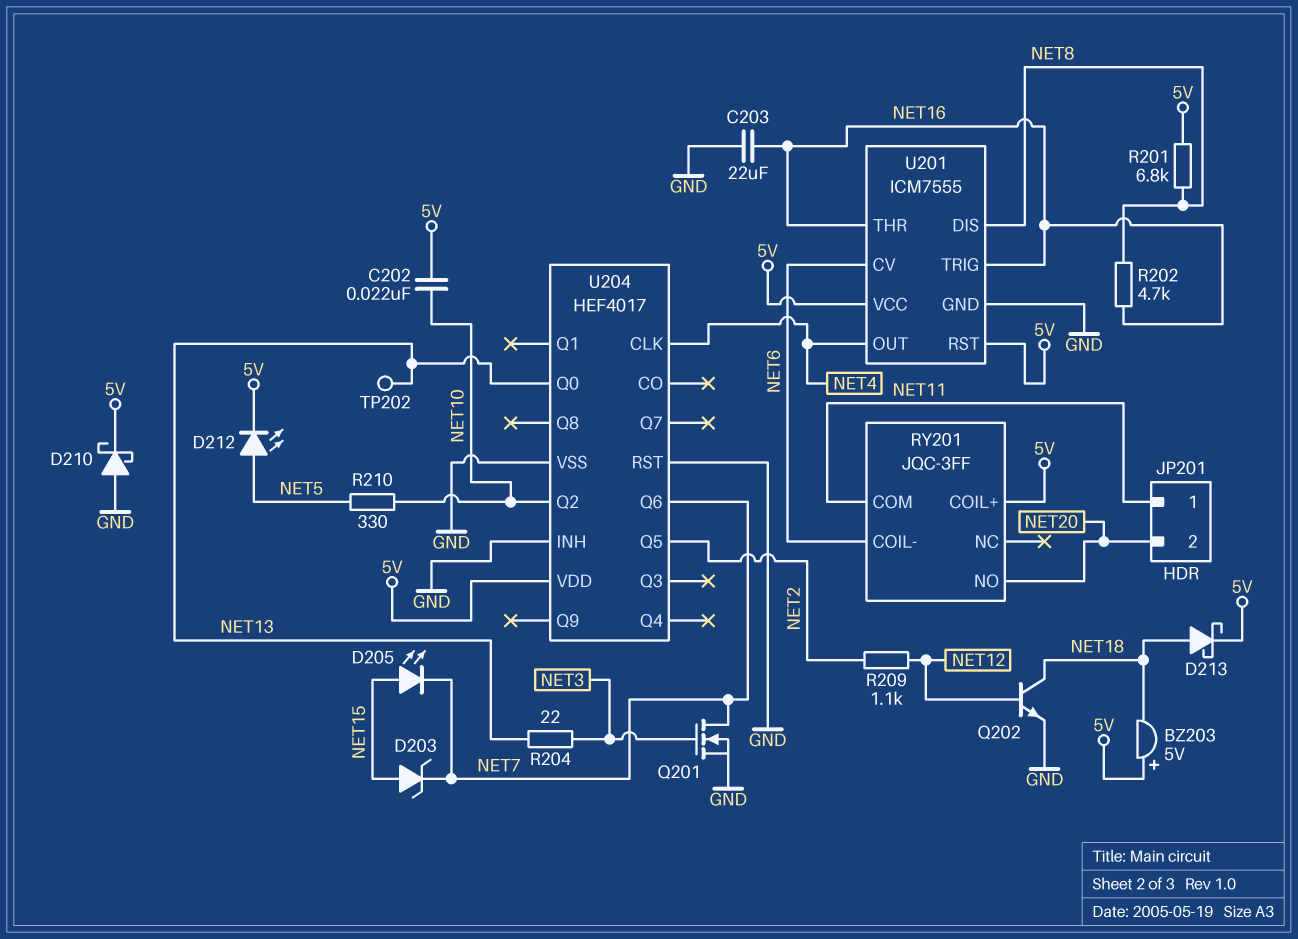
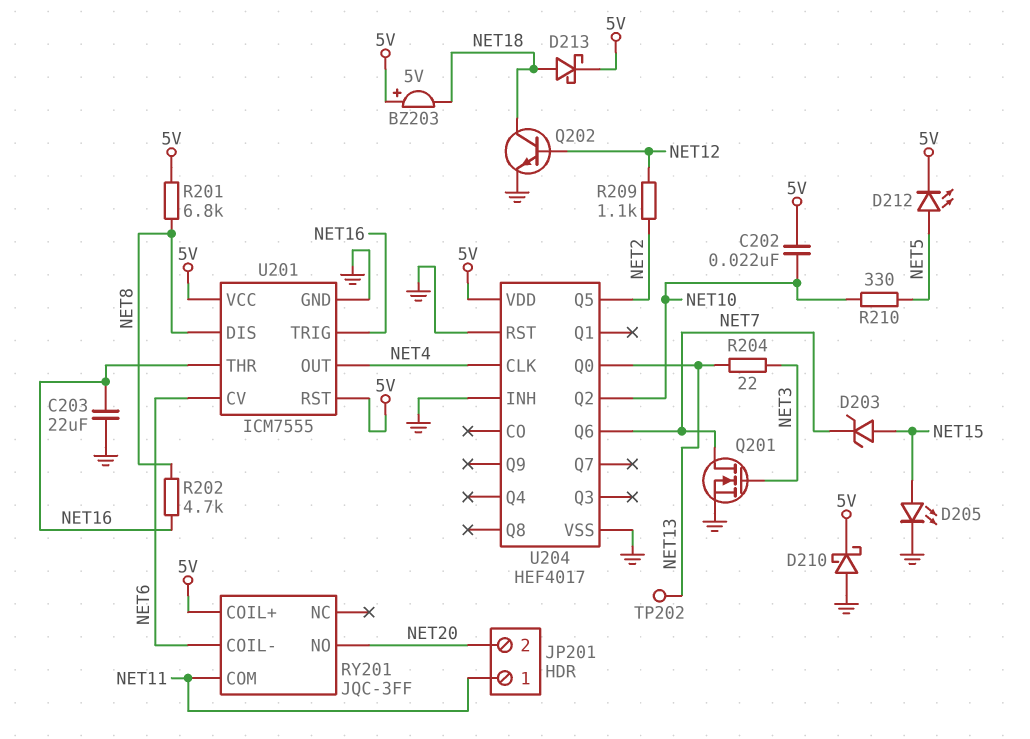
D205: LED (A NET15, K NET7) -> LED (A NET15, K GND)

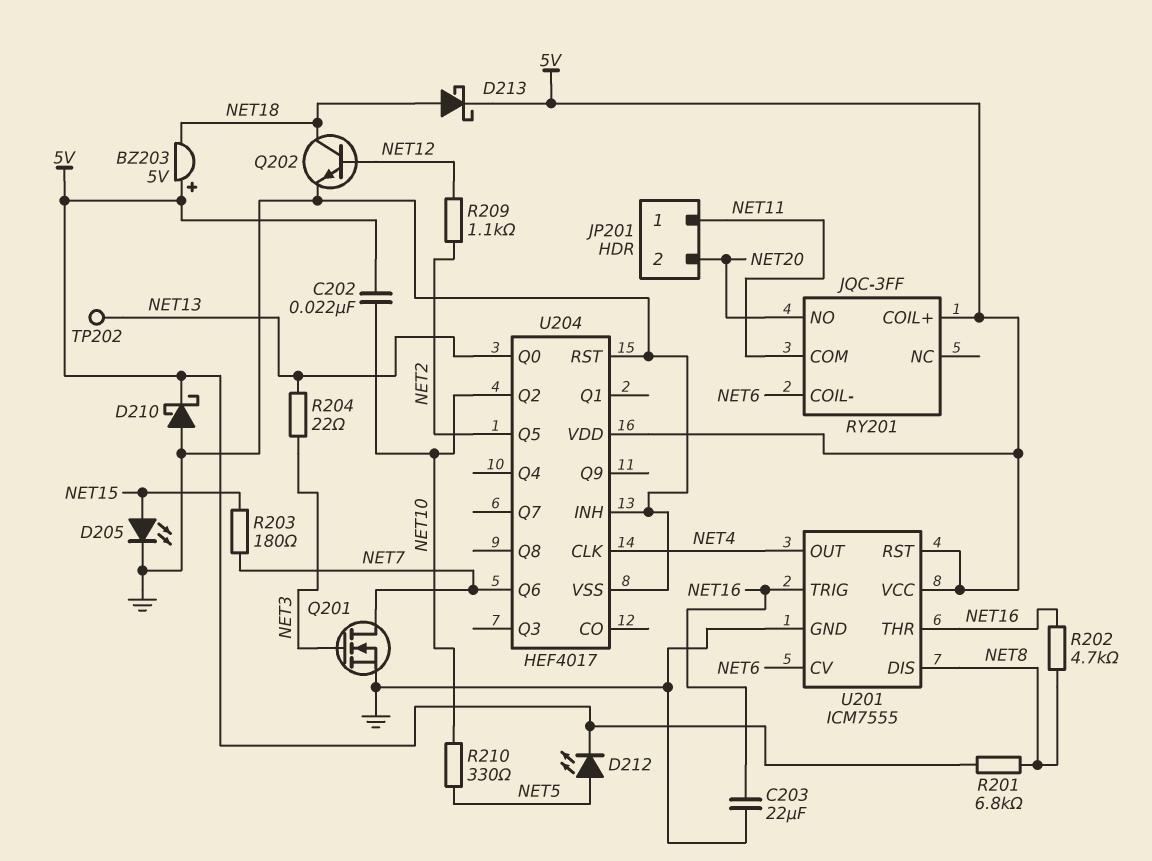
D203: zener (A NET15, K NET7) -> none
R203: none -> 180 (NET7, NET15)

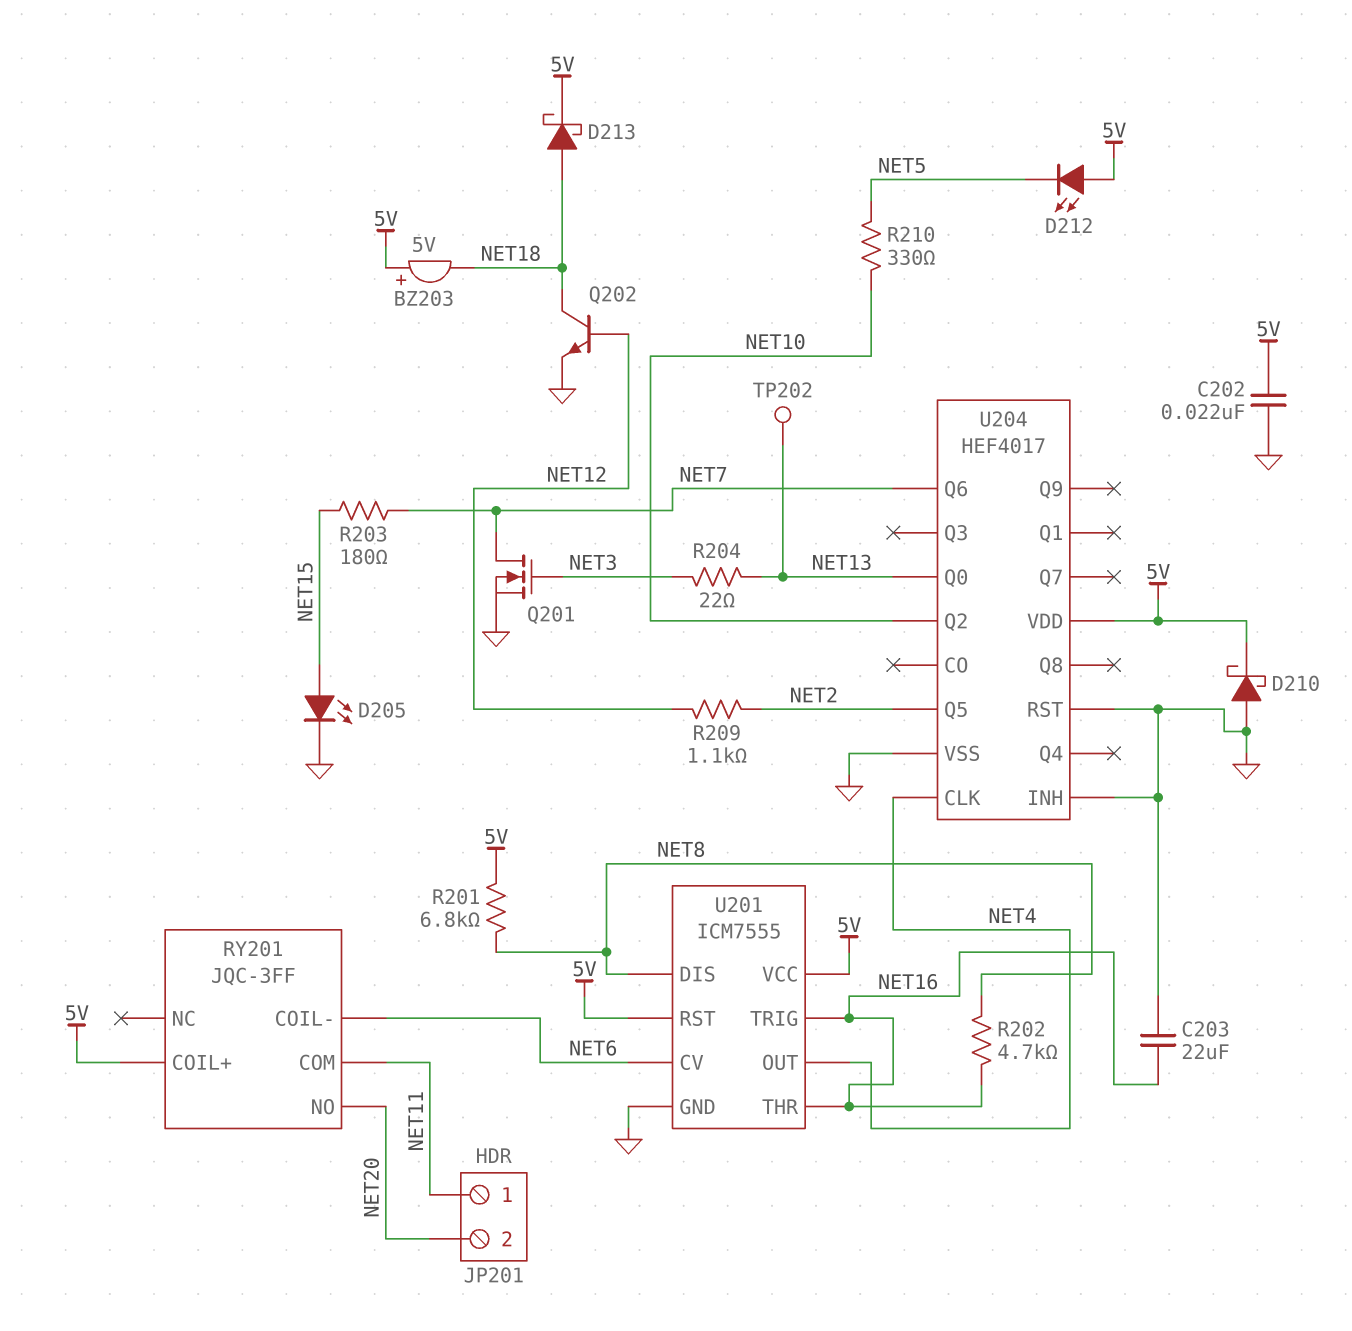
C202: 22nF (5V, NET10) -> 22nF (5V, GND)
D212: LED (A NET5, K 5V) -> LED (A 5V, K NET5)

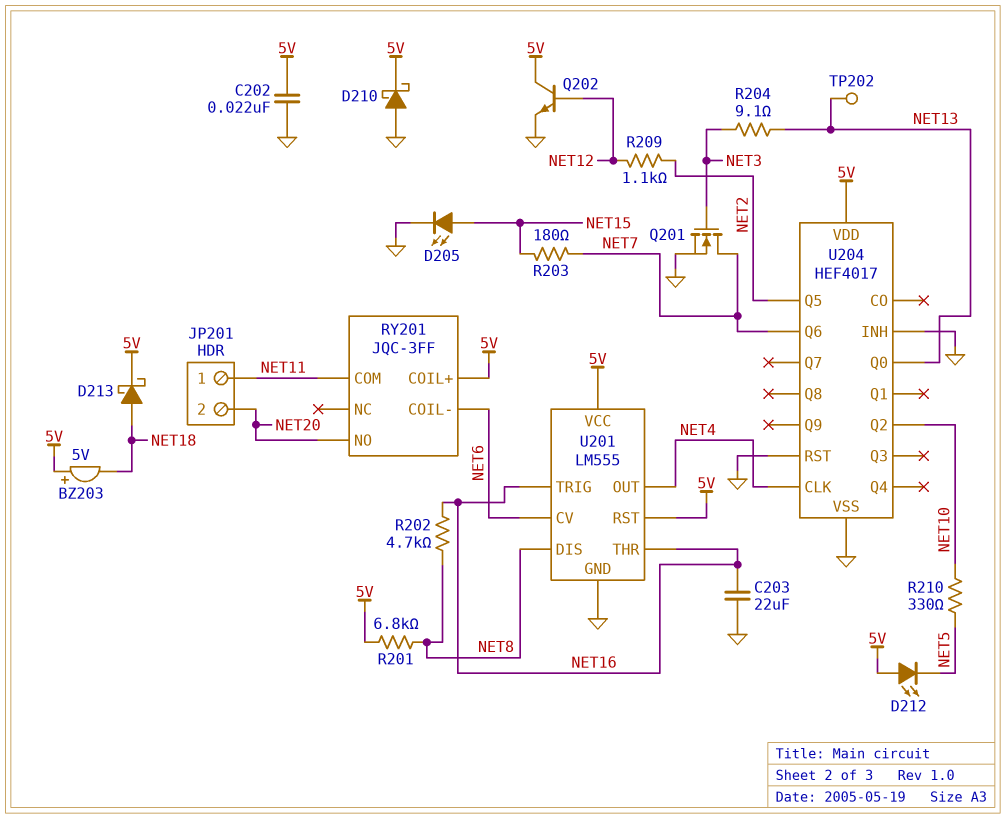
Q202: NPN (B NET12, C NET18, E GND) -> NPN (B NET12, C 5V, E GND)
R204: 22 (NET3, NET13) -> 9.1 (NET3, NET13)
U201: ICM7555 -> LM555

